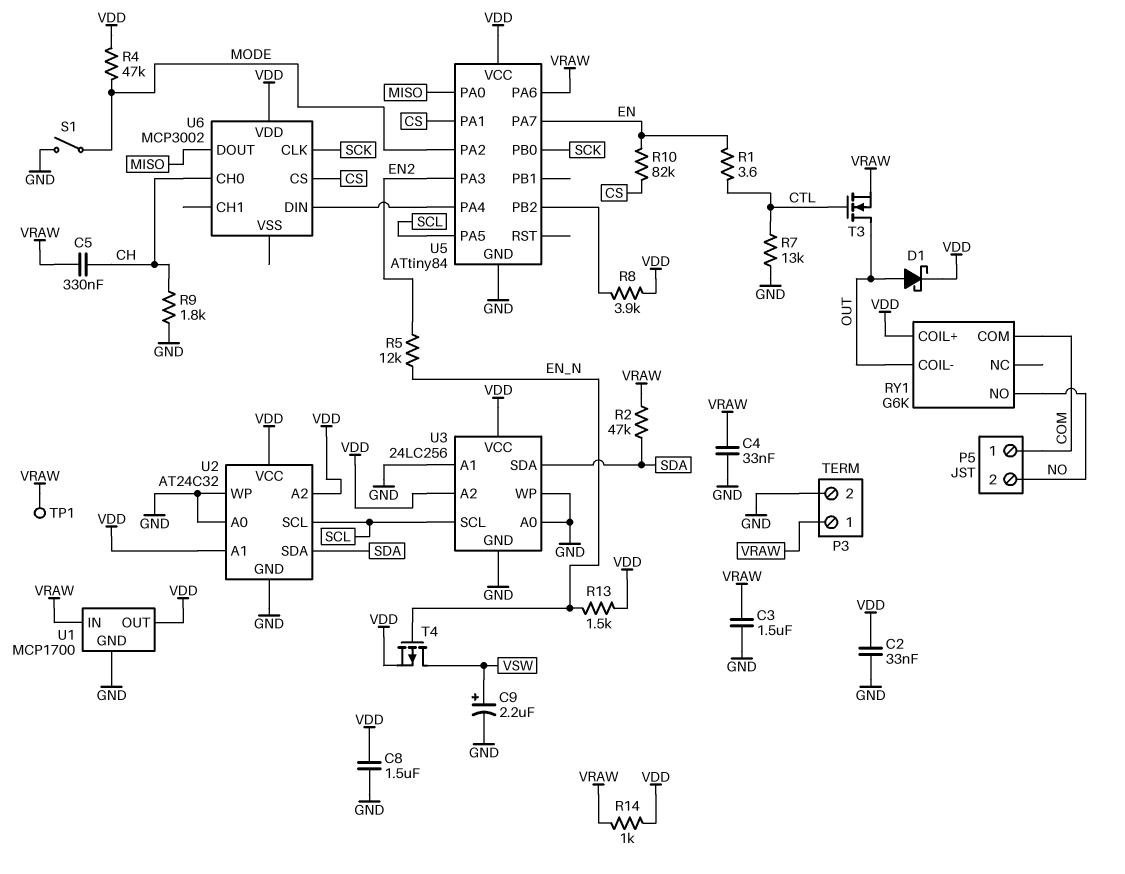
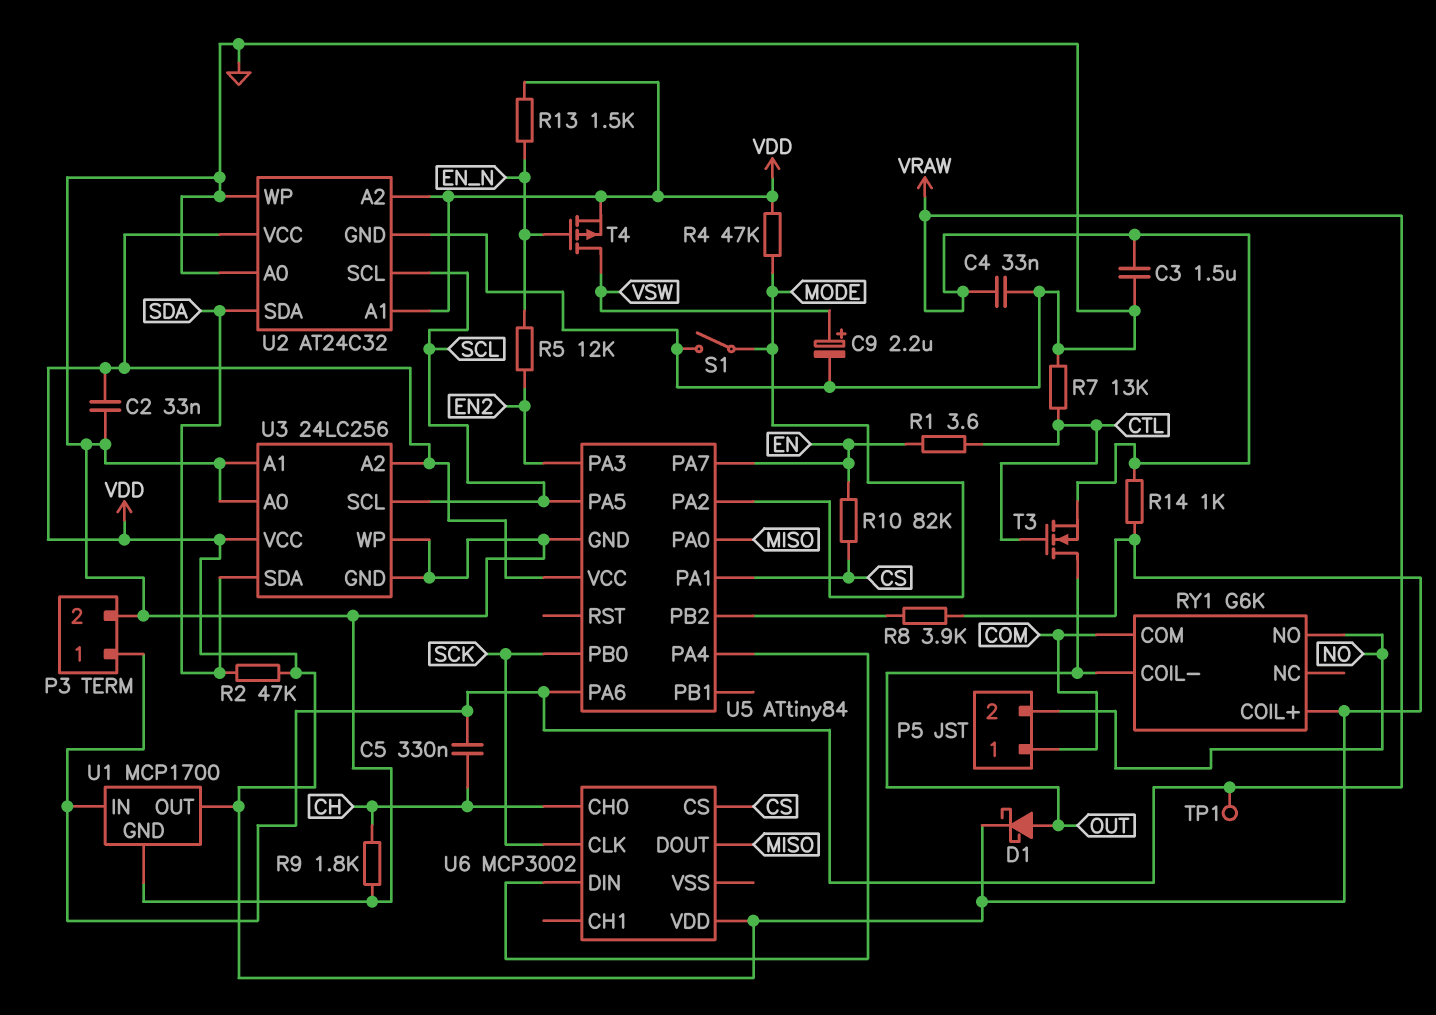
C8: 1.5uF (GND, VDD) -> none
R2: 47k (SDA, VRAW) -> 47k (SDA, VDD)

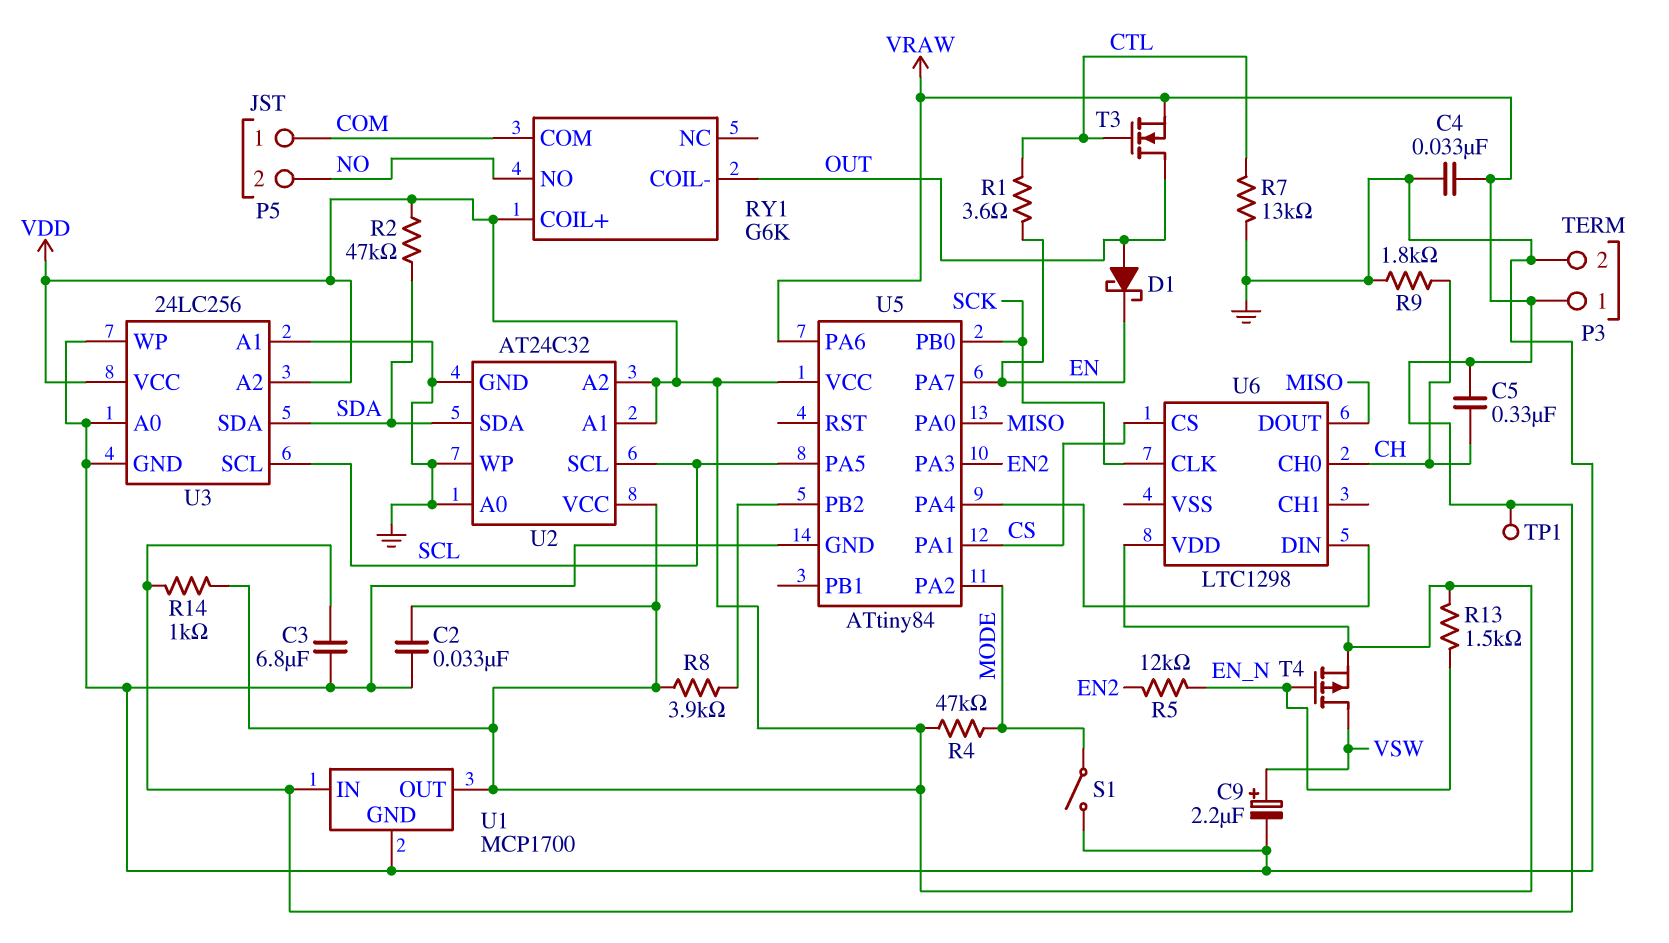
C3: 1.5uF (GND, VRAW) -> 6.8uF (GND, VRAW)
D1: schottky (A OUT, K VDD) -> schottky (A OUT, K EN)
R10: 82k (CS, EN) -> none
U6: MCP3002 -> LTC1298

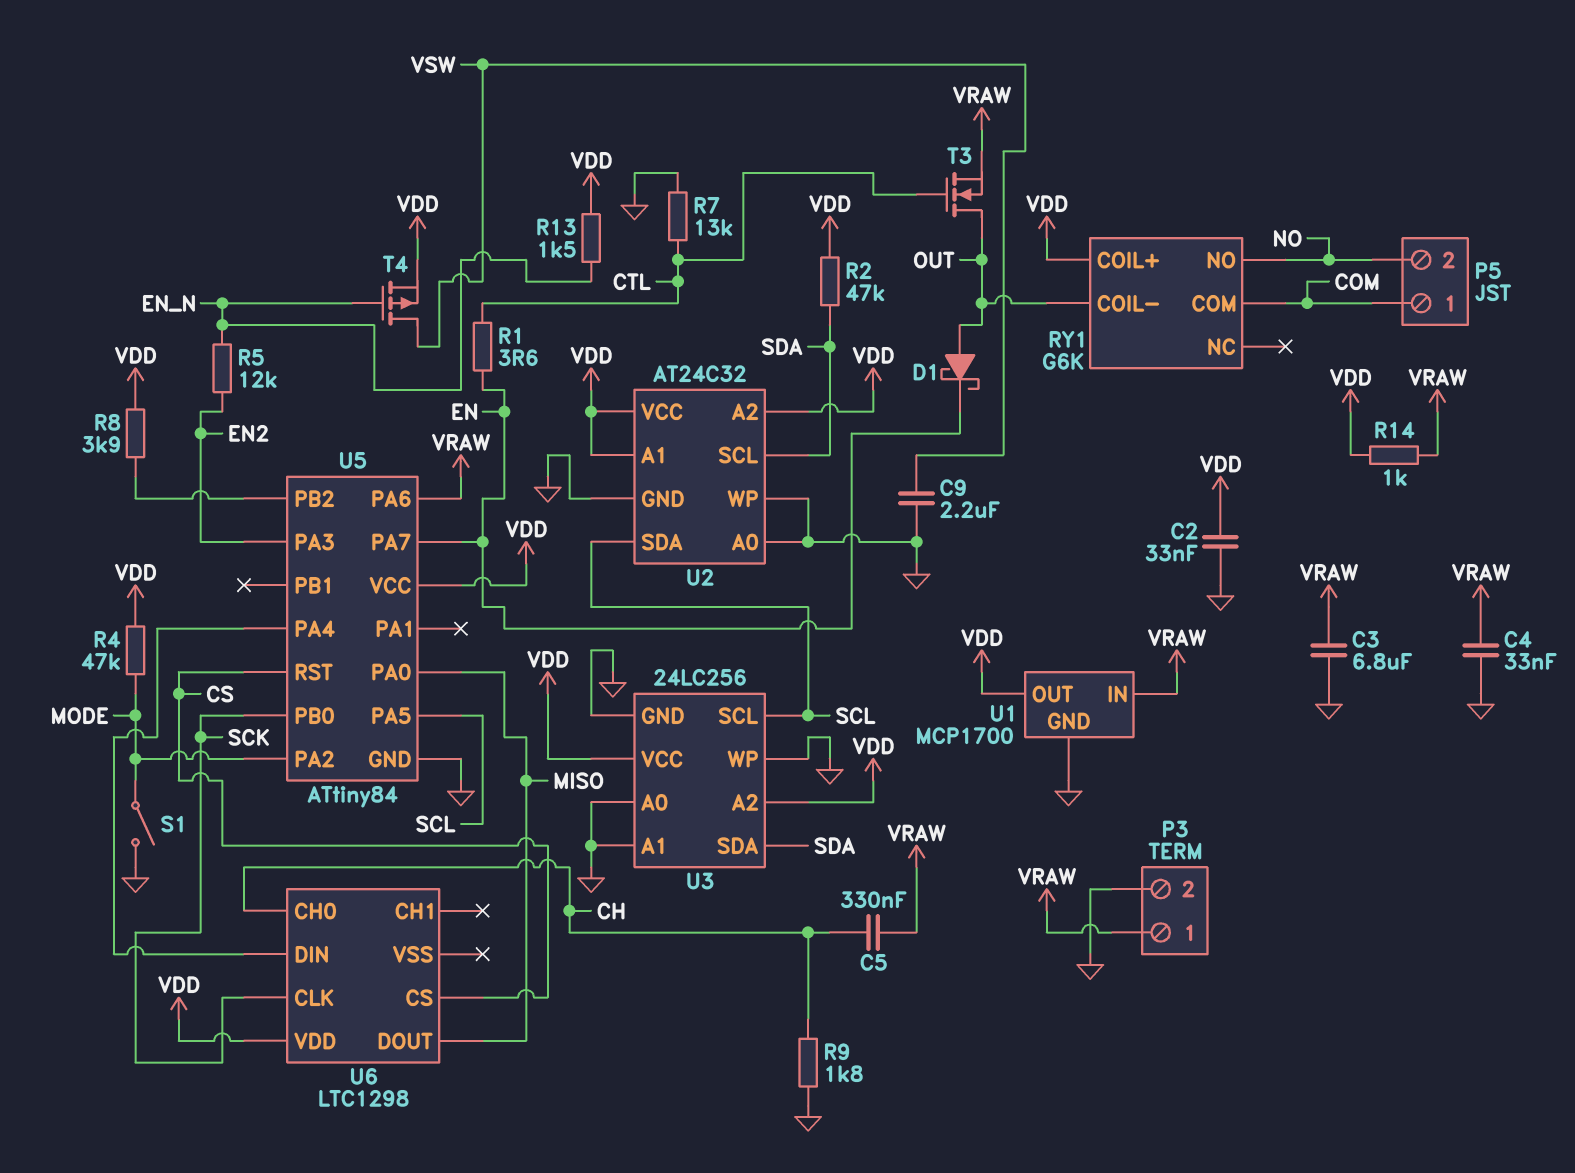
C9: 2.2uF (plus VSW, minus GND) -> 2.2uF (GND, VSW)
TP1: test point (VRAW) -> none
U2 pin SCL: SCL -> SDA
U2 pin SDA: SDA -> SCL
U5 pin PA1: CS -> none
U5 pin RST: none -> CS

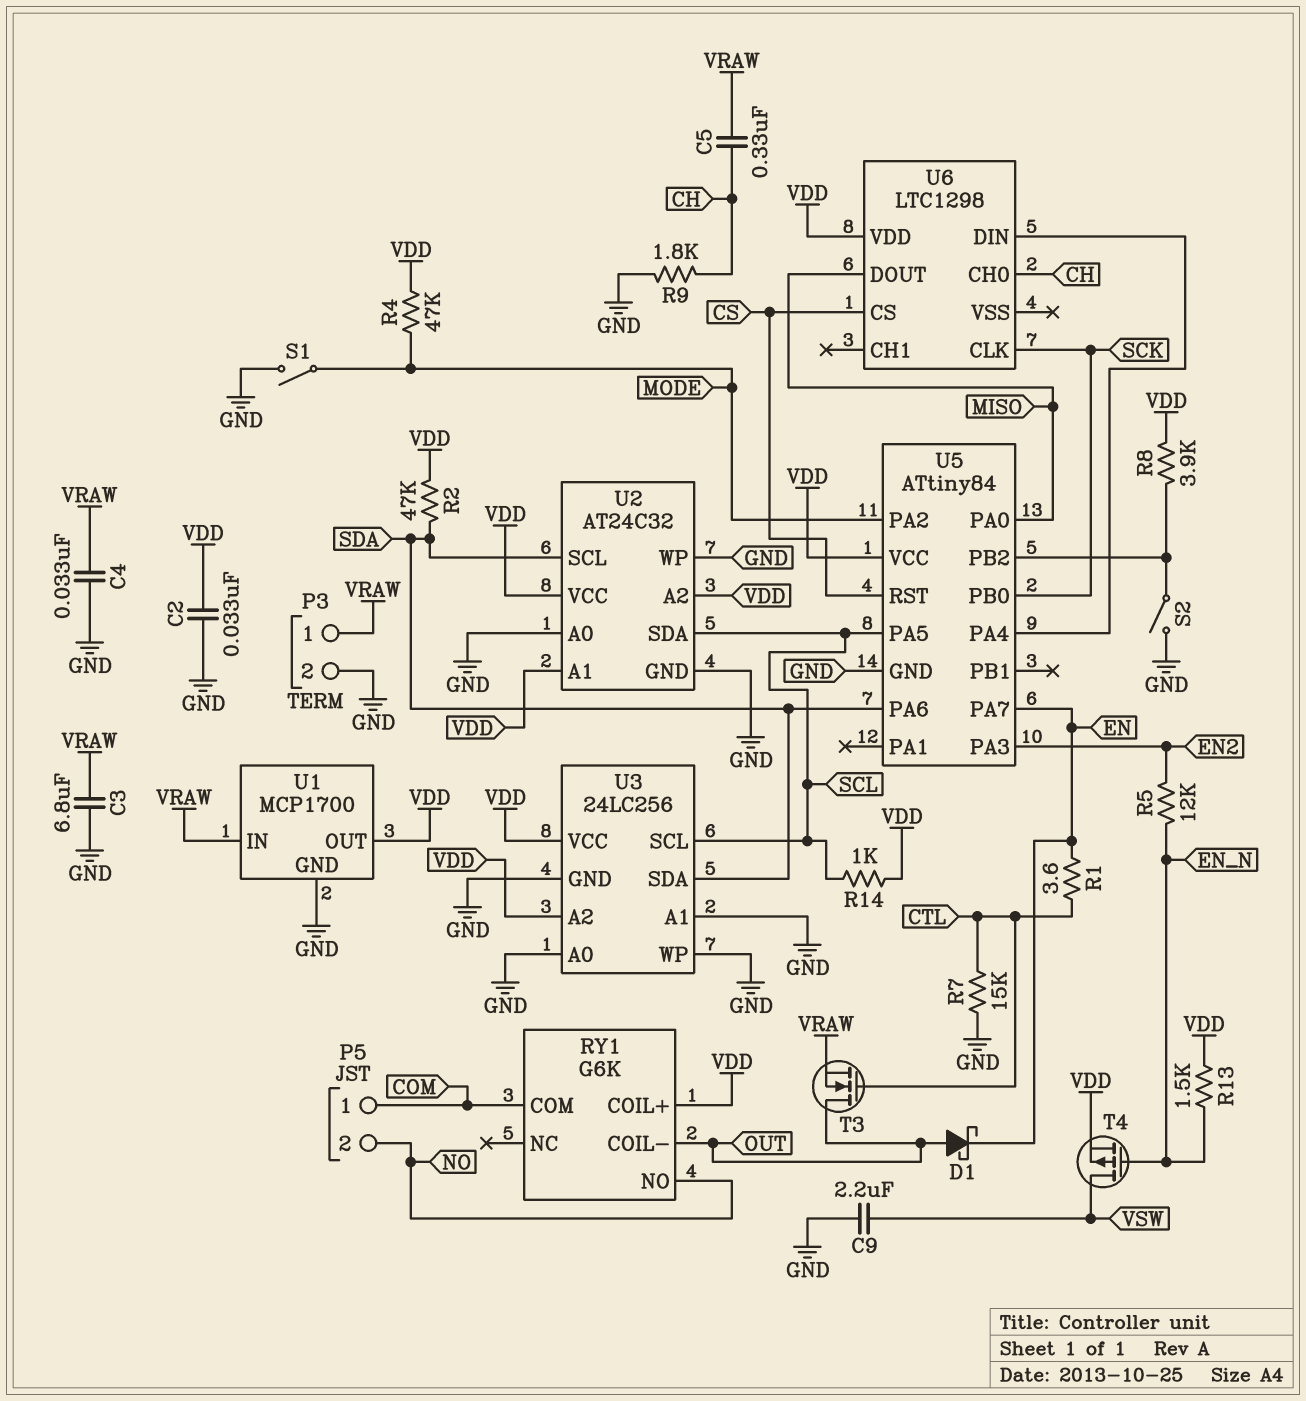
R7: 13k (CTL, GND) -> 15k (CTL, GND)
R14: 1k (VDD, VRAW) -> 1k (SCL, VDD)
S2: none -> switch (GND, U5/PB2)
U5 pin PA6: VRAW -> SDA

